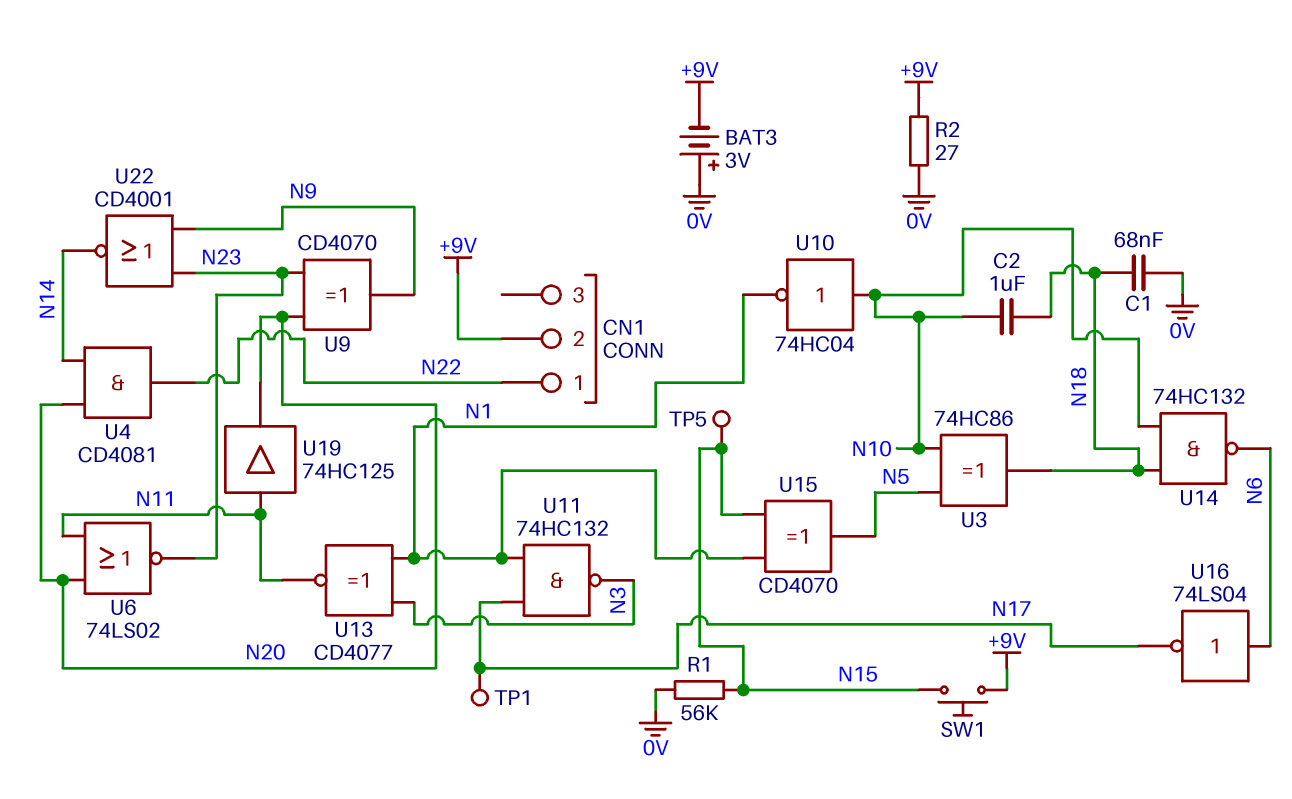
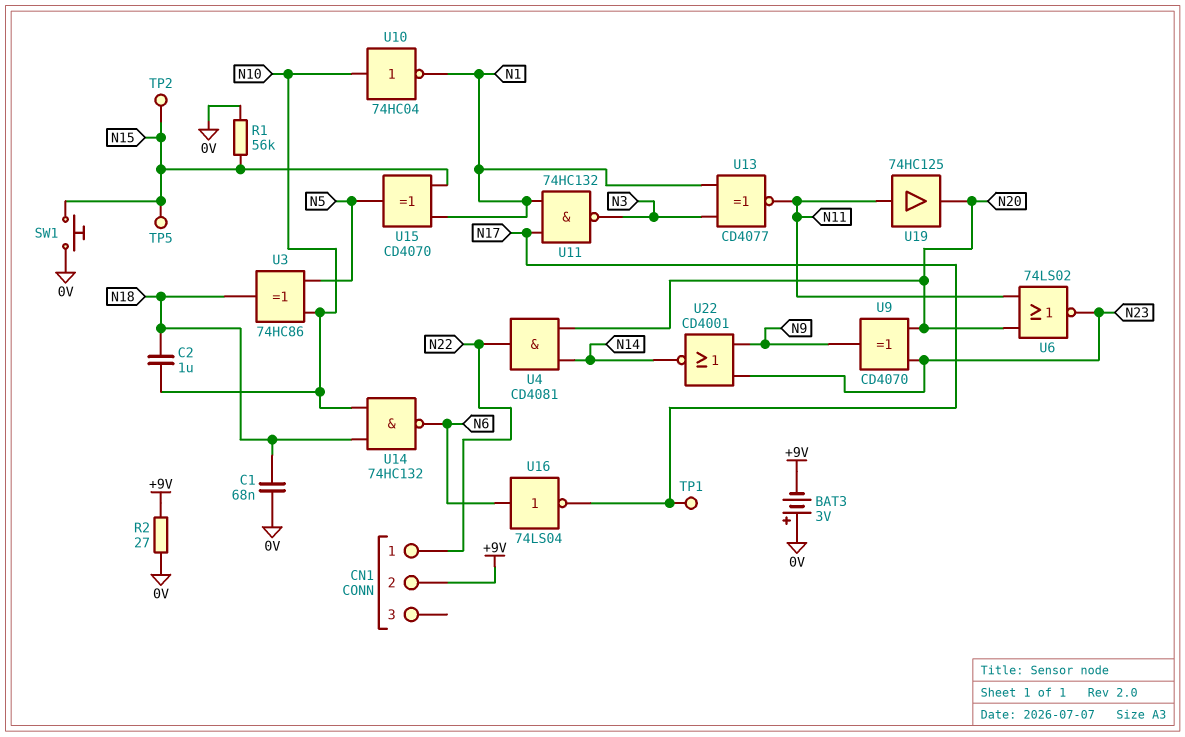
SW1: button (+9V, N15) -> button (0V, N15)
TP2: none -> test point (N15)

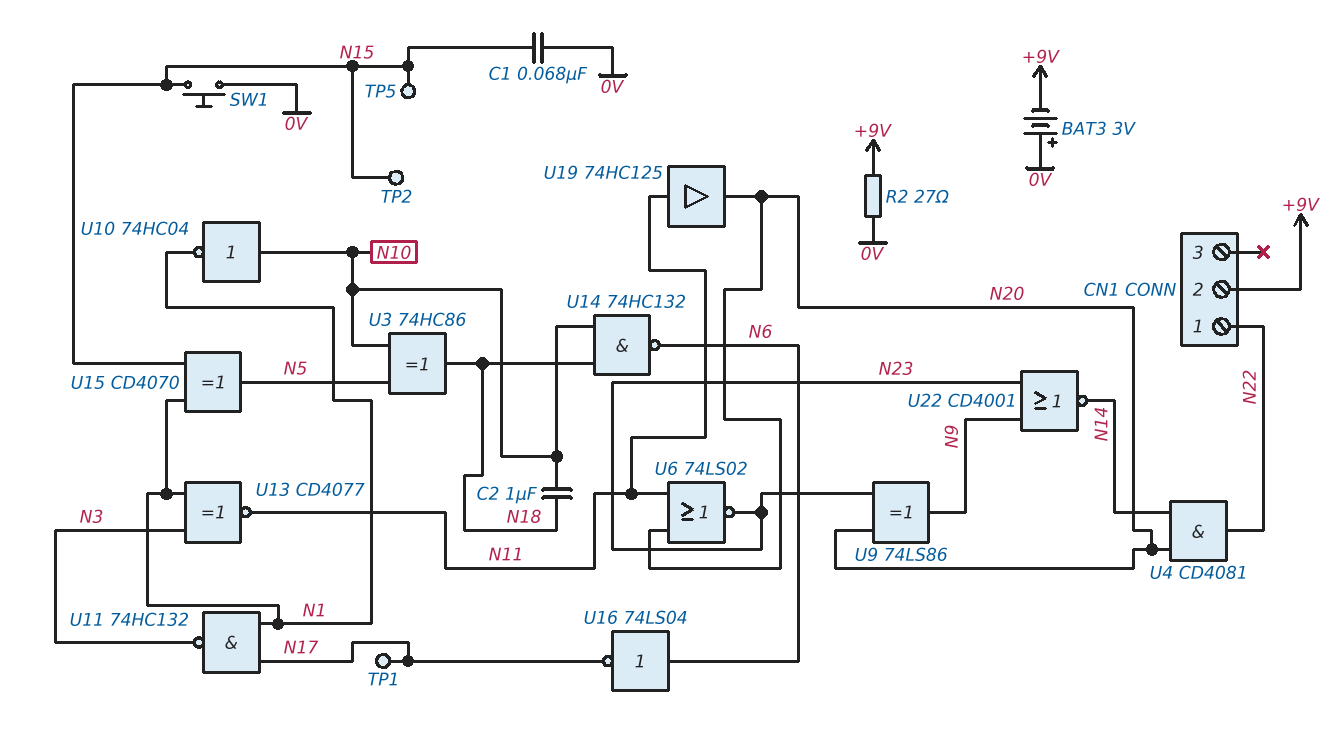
C1: 68nF (0V, N18) -> 68nF (0V, N15)
R1: 56k (0V, N15) -> none
U9: XOR CD4070 (in N20, in N23, out N9) -> XOR 74LS86 (in N20, in N23, out N9)

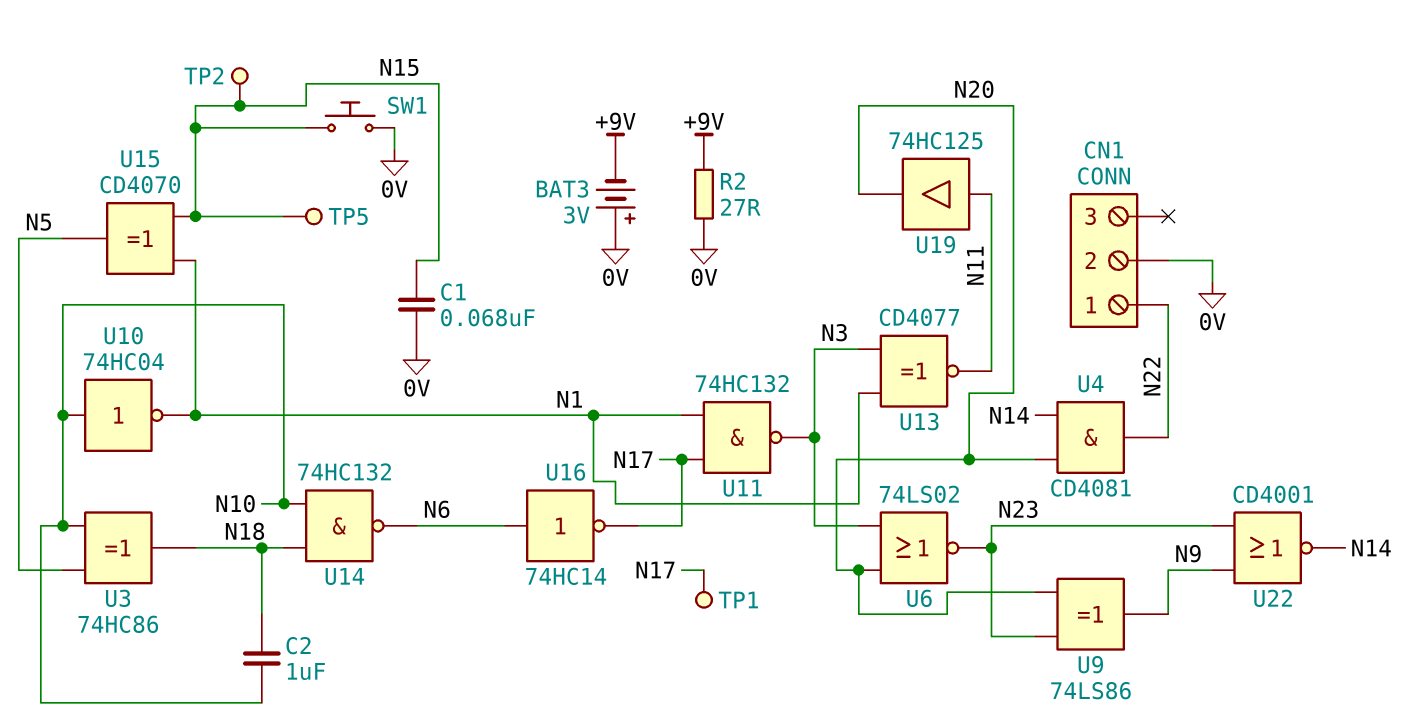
CN1 pin 2: +9V -> 0V
U6: NOR 74LS02 (in N11, in N20, out N23) -> NOR 74LS02 (in N3, in N20, out N23)
U16: NOT 74LS04 (in N6, out N17) -> NOT 74HC14 (in N6, out N17)

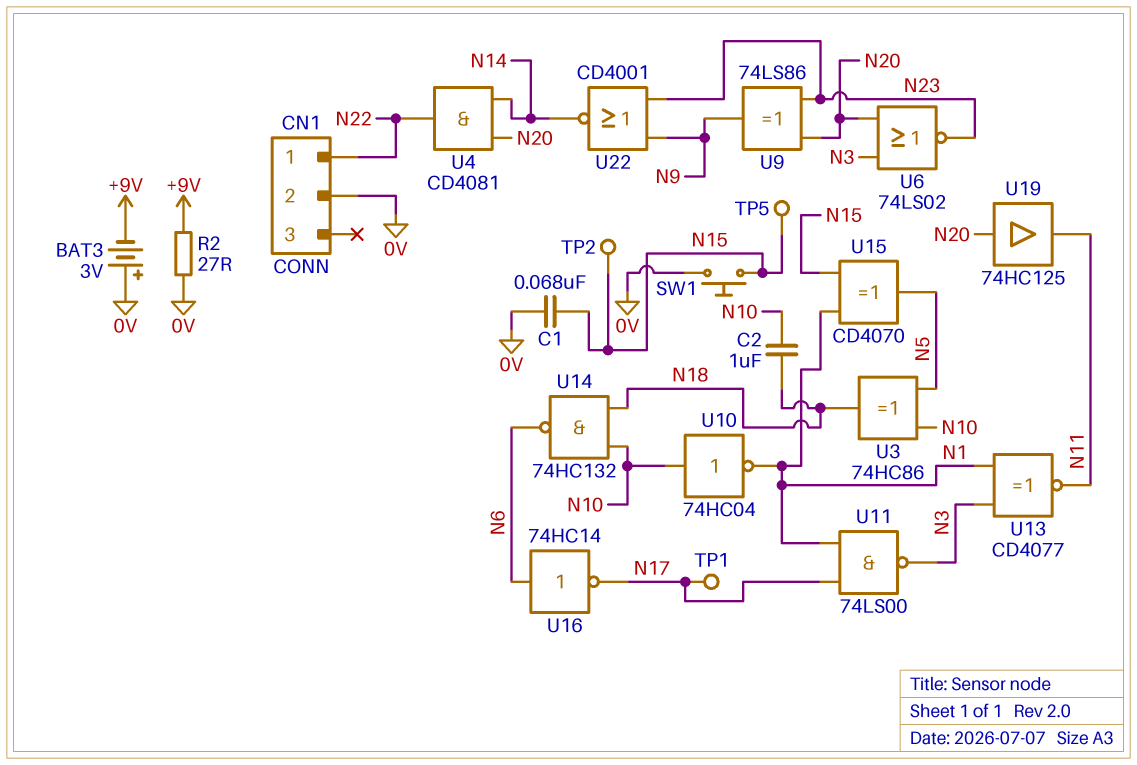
U11: NAND 74HC132 (in N1, in N17, out N3) -> NAND 74LS00 (in N1, in N17, out N3)
U19: buffer 74HC125 (in N11, out N20) -> buffer 74HC125 (in N20, out N11)

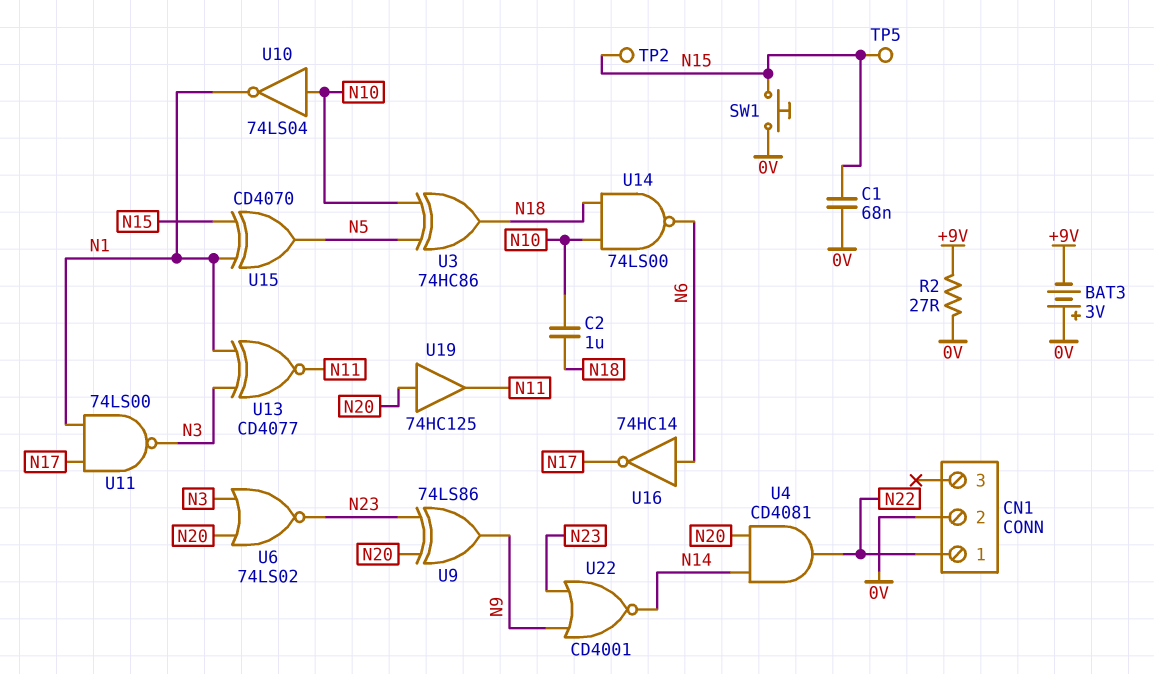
TP1: test point (N17) -> none
U10: NOT 74HC04 (in N10, out N1) -> NOT 74LS04 (in N10, out N1)
U14: NAND 74HC132 (in N10, in N18, out N6) -> NAND 74LS00 (in N10, in N18, out N6)

